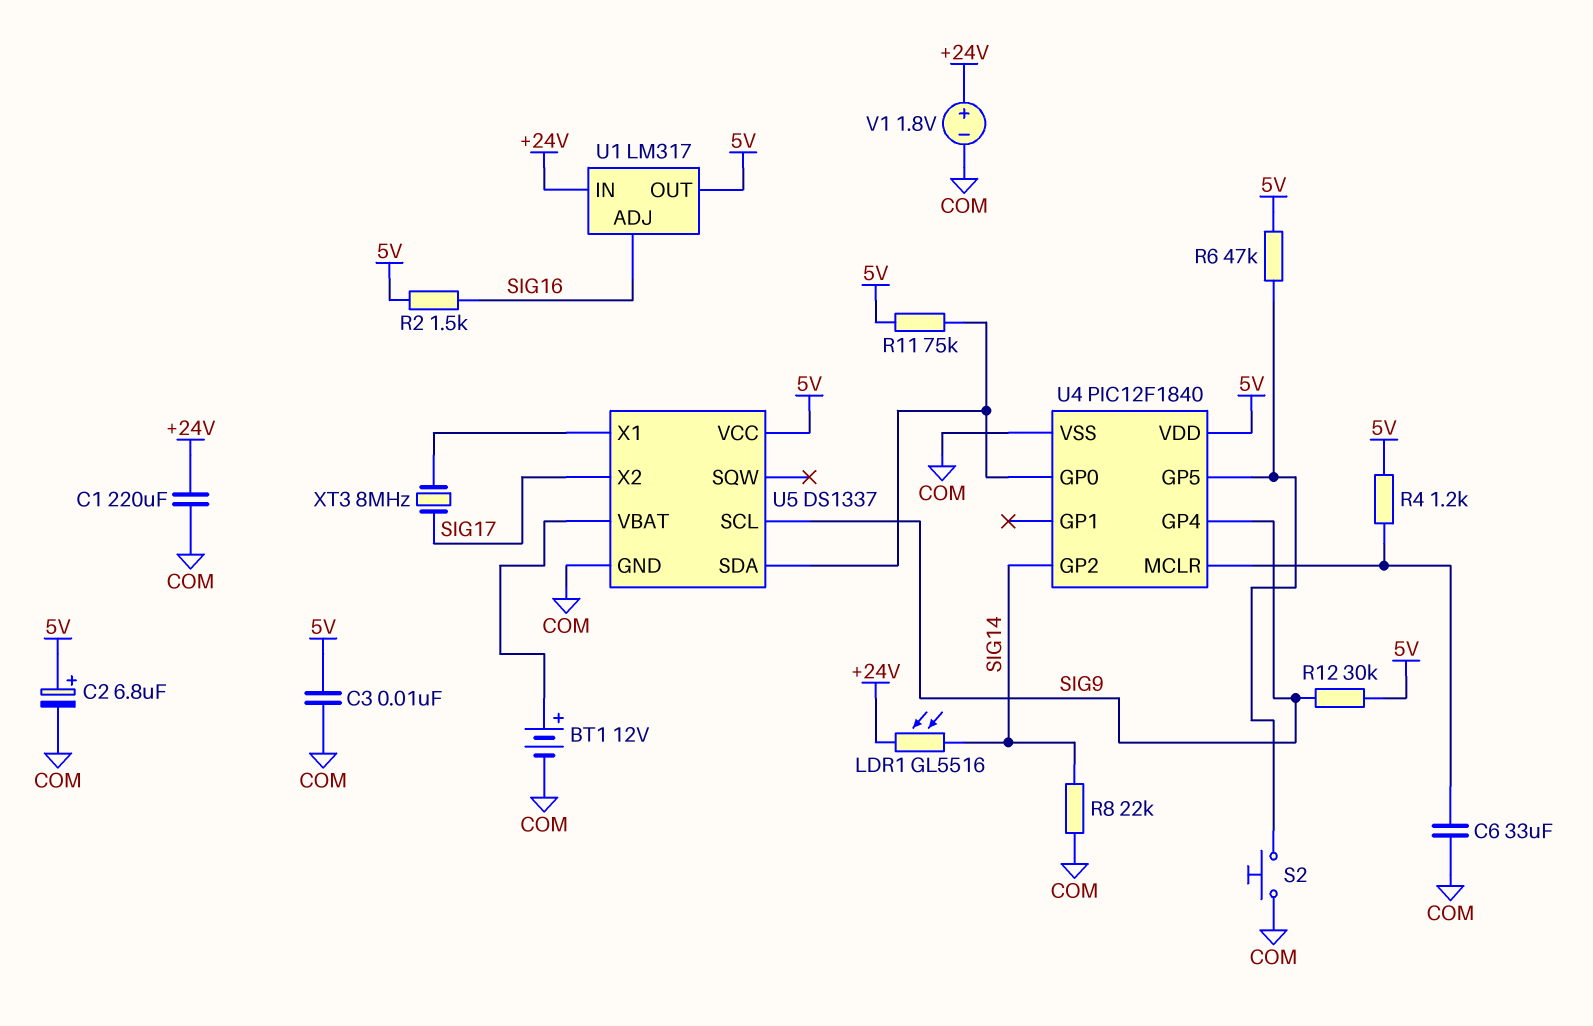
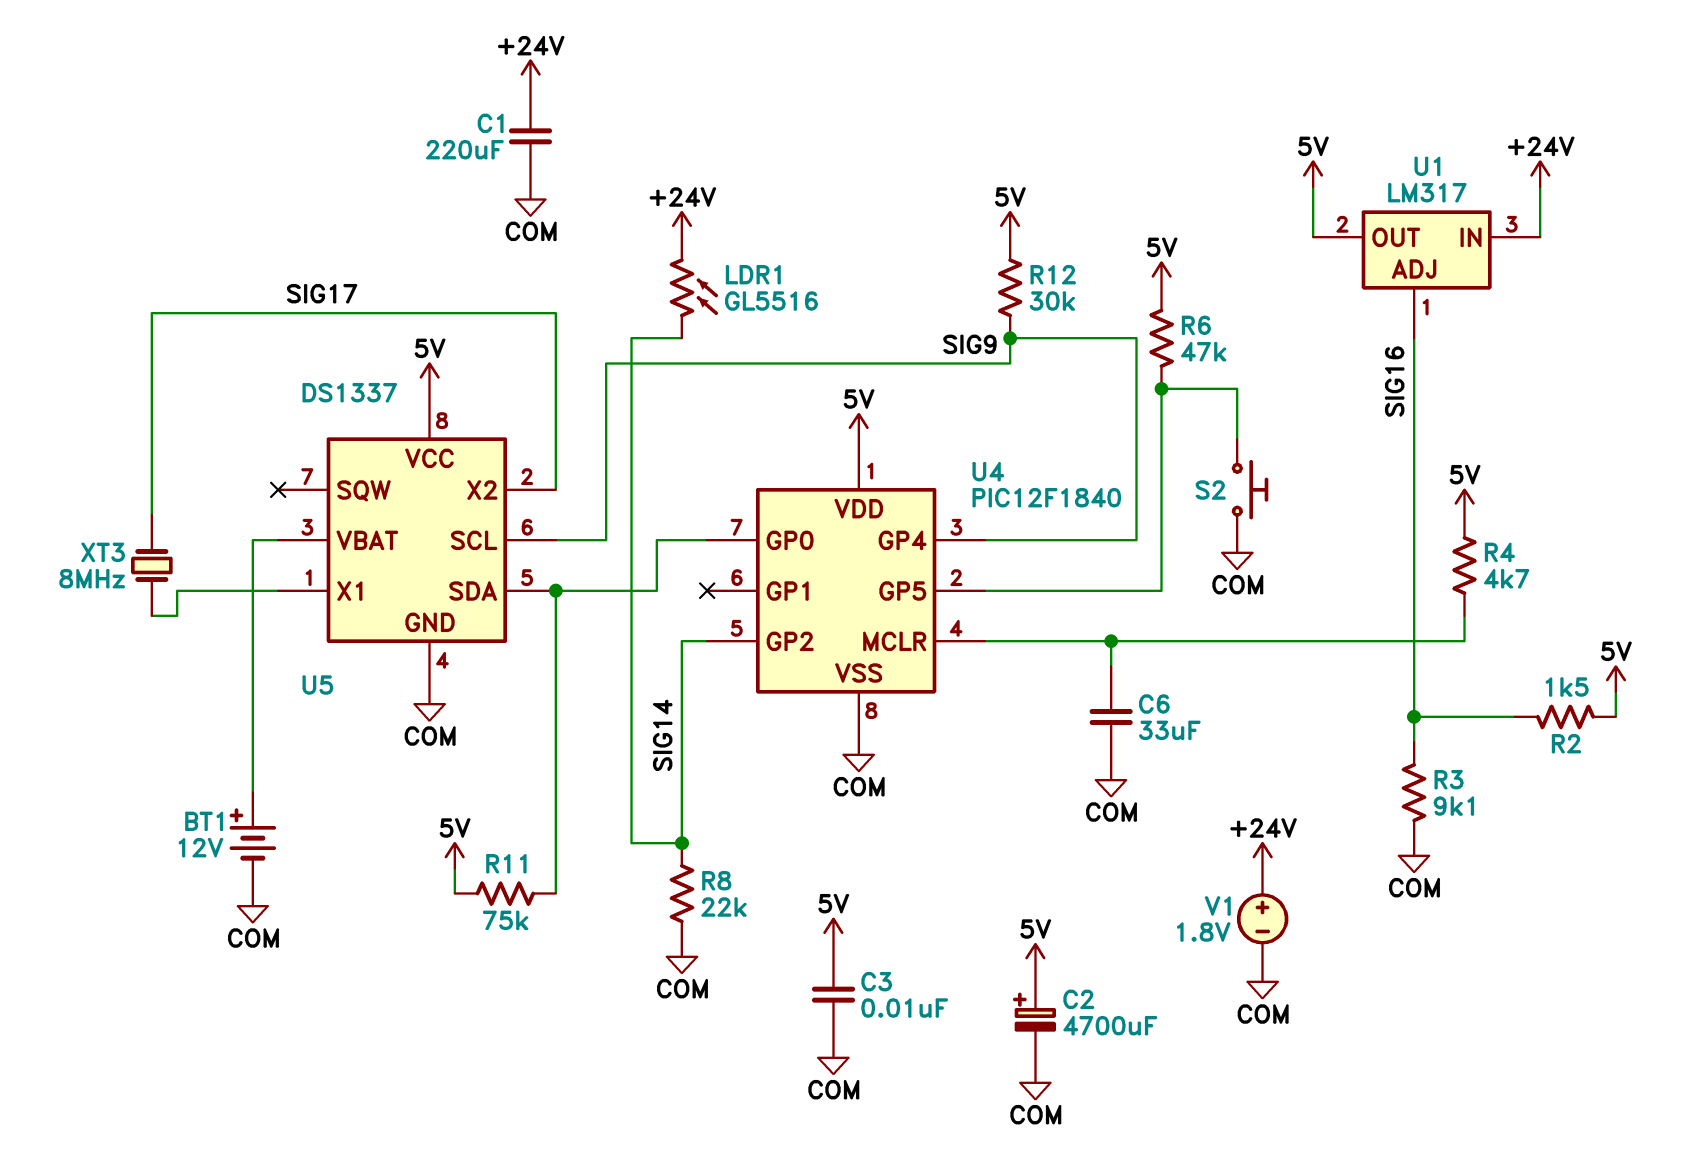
C2: 6.8uF (plus 5V, minus COM) -> 4700uF (plus 5V, minus COM)
R3: none -> 9.1k (COM, SIG16)
R4: 1.2k (5V, U4/MCLR) -> 4.7k (5V, U4/MCLR)

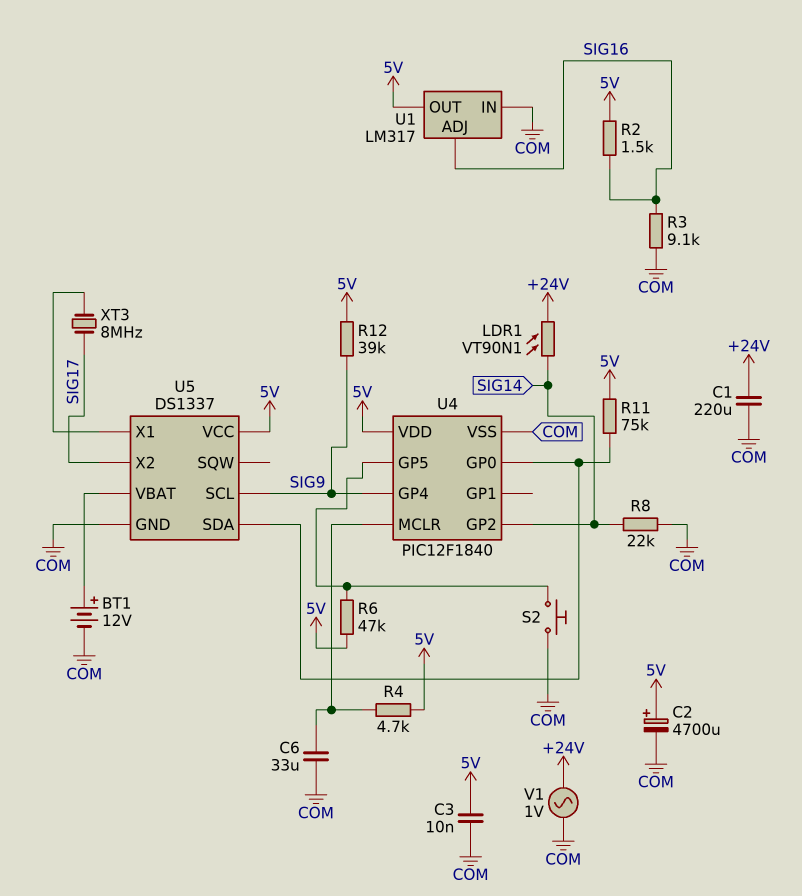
LDR1: GL5516 (+24V, SIG14) -> VT90N1 (+24V, SIG14)
R12: 30k (5V, SIG9) -> 39k (5V, SIG9)
U1 pin IN: +24V -> COM
V1: 1.8V (plus +24V, minus COM) -> AC 1V (+24V, COM)

